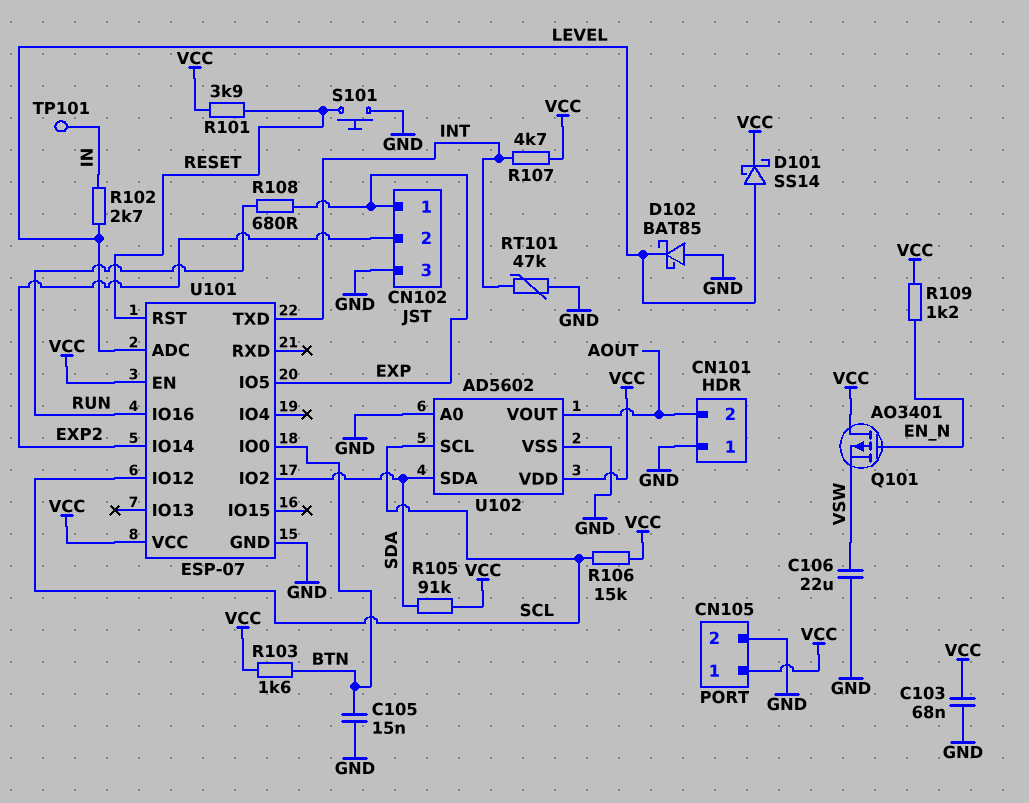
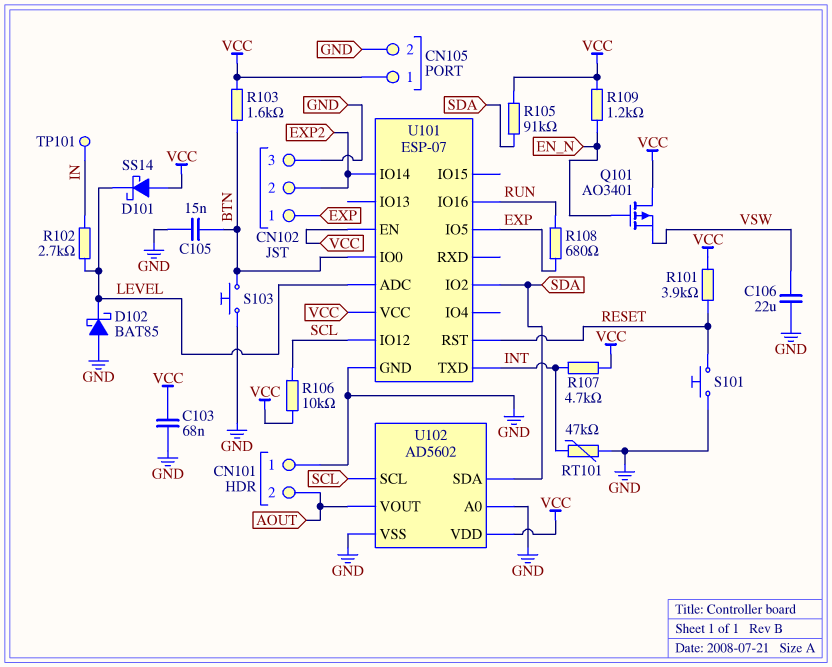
D101: schottky SS14 (A LEVEL, K VCC) -> schottky SS14 (A VCC, K LEVEL)
R106: 15k (SCL, VCC) -> 10k (SCL, VCC)
S103: none -> button (BTN, GND)

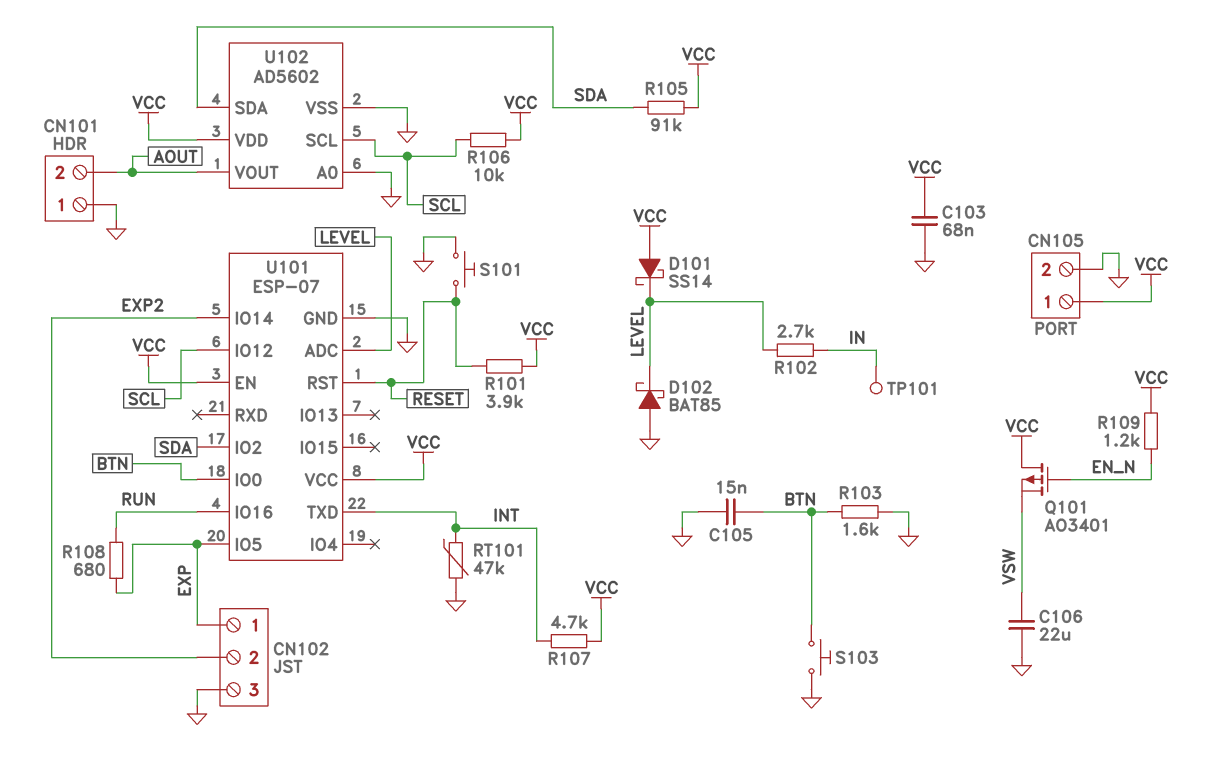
R103: 1.6k (BTN, VCC) -> 1.6k (BTN, GND)

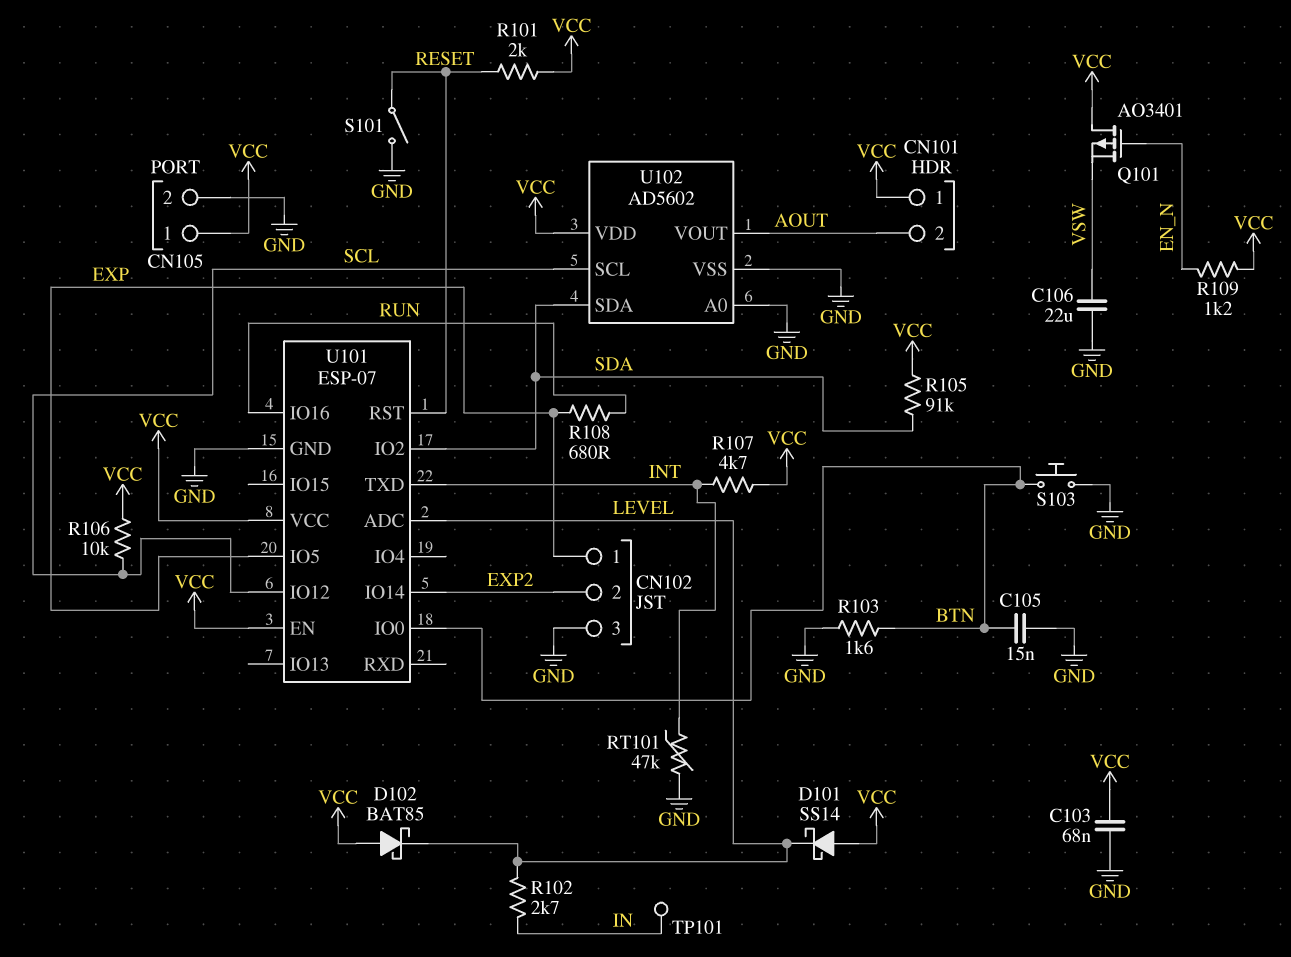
CN101 pin 1: GND -> VCC
D102: schottky BAT85 (A GND, K LEVEL) -> schottky BAT85 (A VCC, K LEVEL)
R101: 3.9k (RESET, VCC) -> 2k (RESET, VCC)
S101: button (GND, RESET) -> switch (GND, RESET)

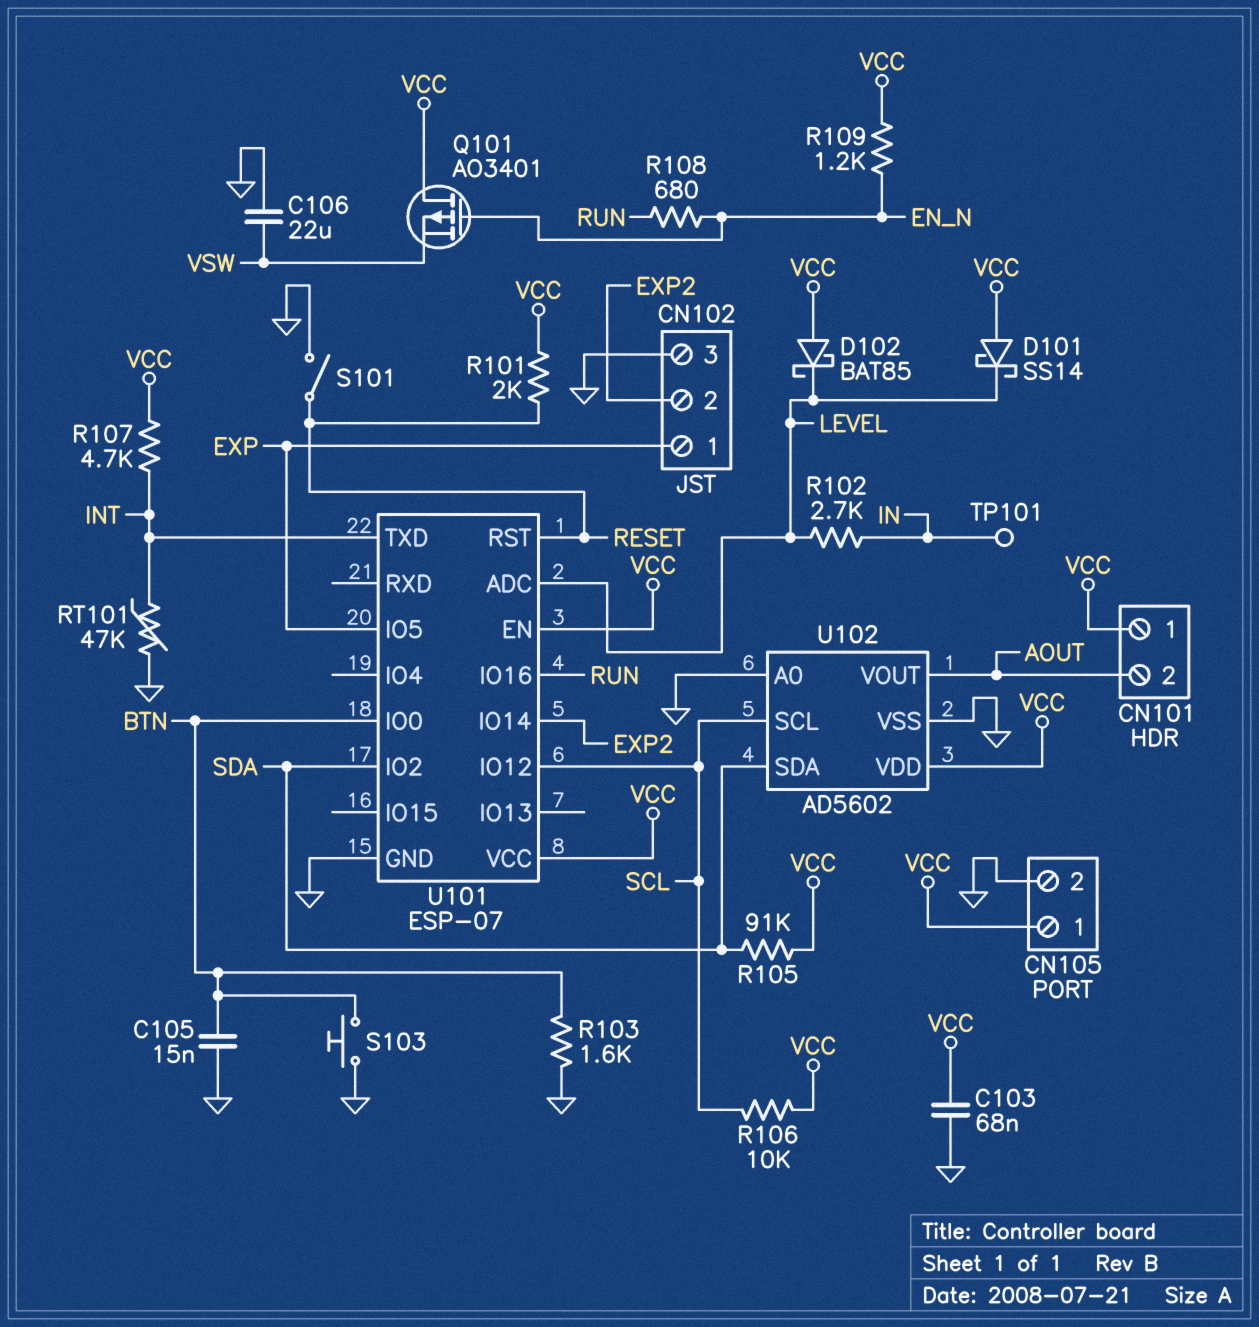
R108: 680 (EXP, RUN) -> 680 (EN_N, RUN)

